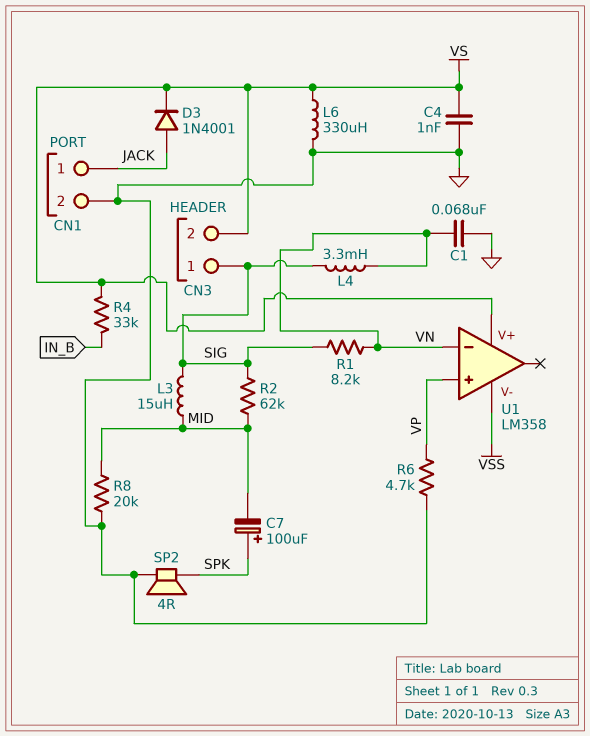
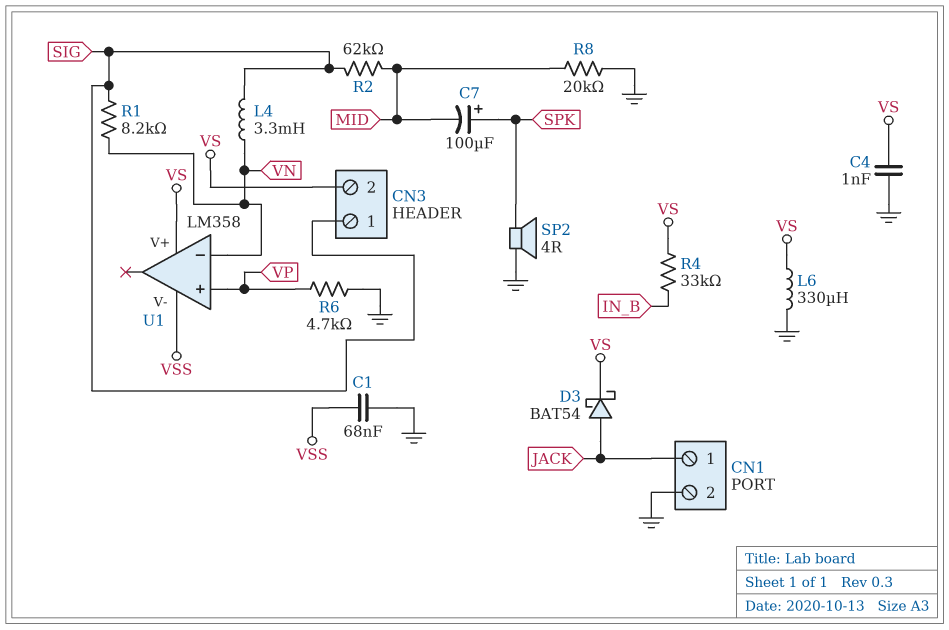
C1: 68nF (GND, VN) -> 68nF (GND, VSS)
D3: diode 1N4001 (A JACK, K VS) -> schottky BAT54 (A JACK, K VS)
L3: 15uH (MID, SIG) -> none

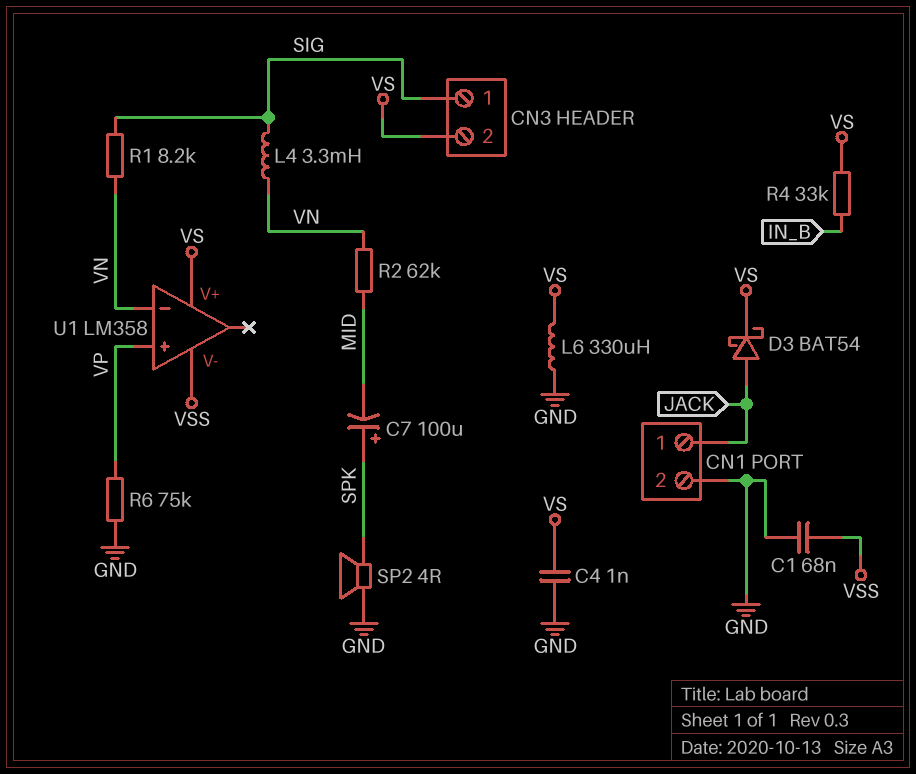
R2: 62k (MID, SIG) -> 62k (MID, VN)
R6: 4.7k (GND, VP) -> 75k (GND, VP)
R8: 20k (GND, MID) -> none

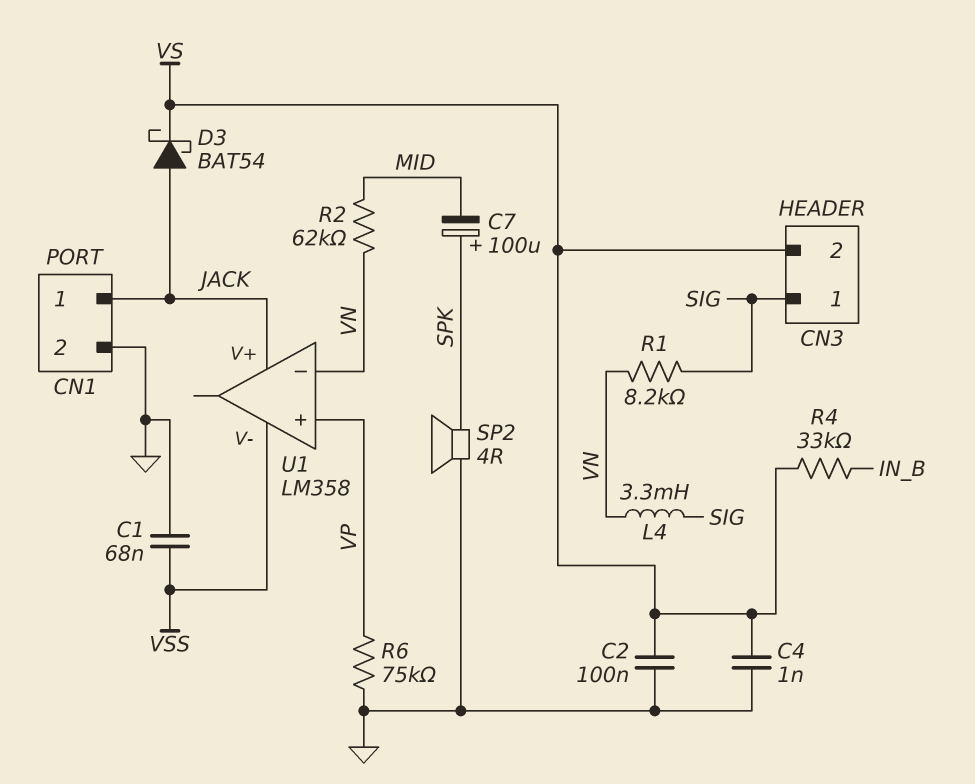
C2: none -> 100nF (GND, VS)
L6: 330uH (GND, VS) -> none
U1 pin V+: VS -> JACK

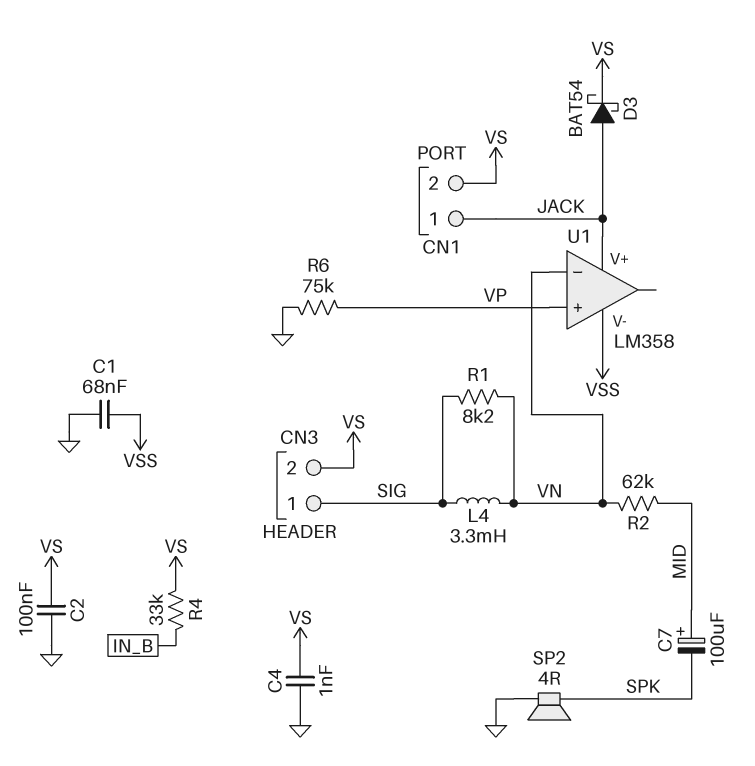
C7: 100uF (plus SPK, minus MID) -> 100uF (plus MID, minus SPK)
CN1 pin 2: GND -> VS

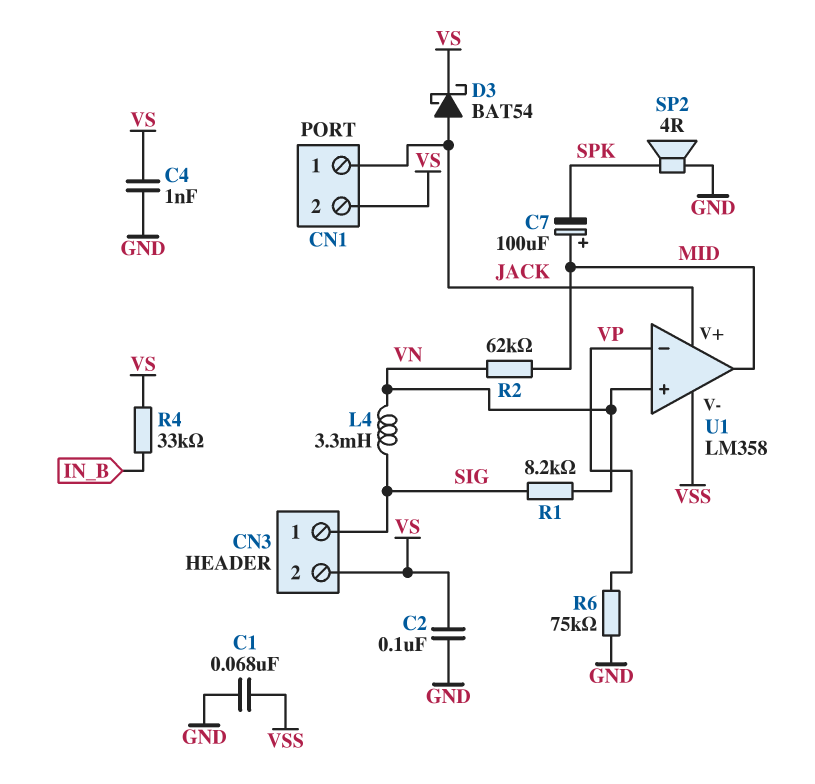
U1 pin in+: VP -> VN
U1 pin in-: VN -> VP
U1 pin out: none -> MID

